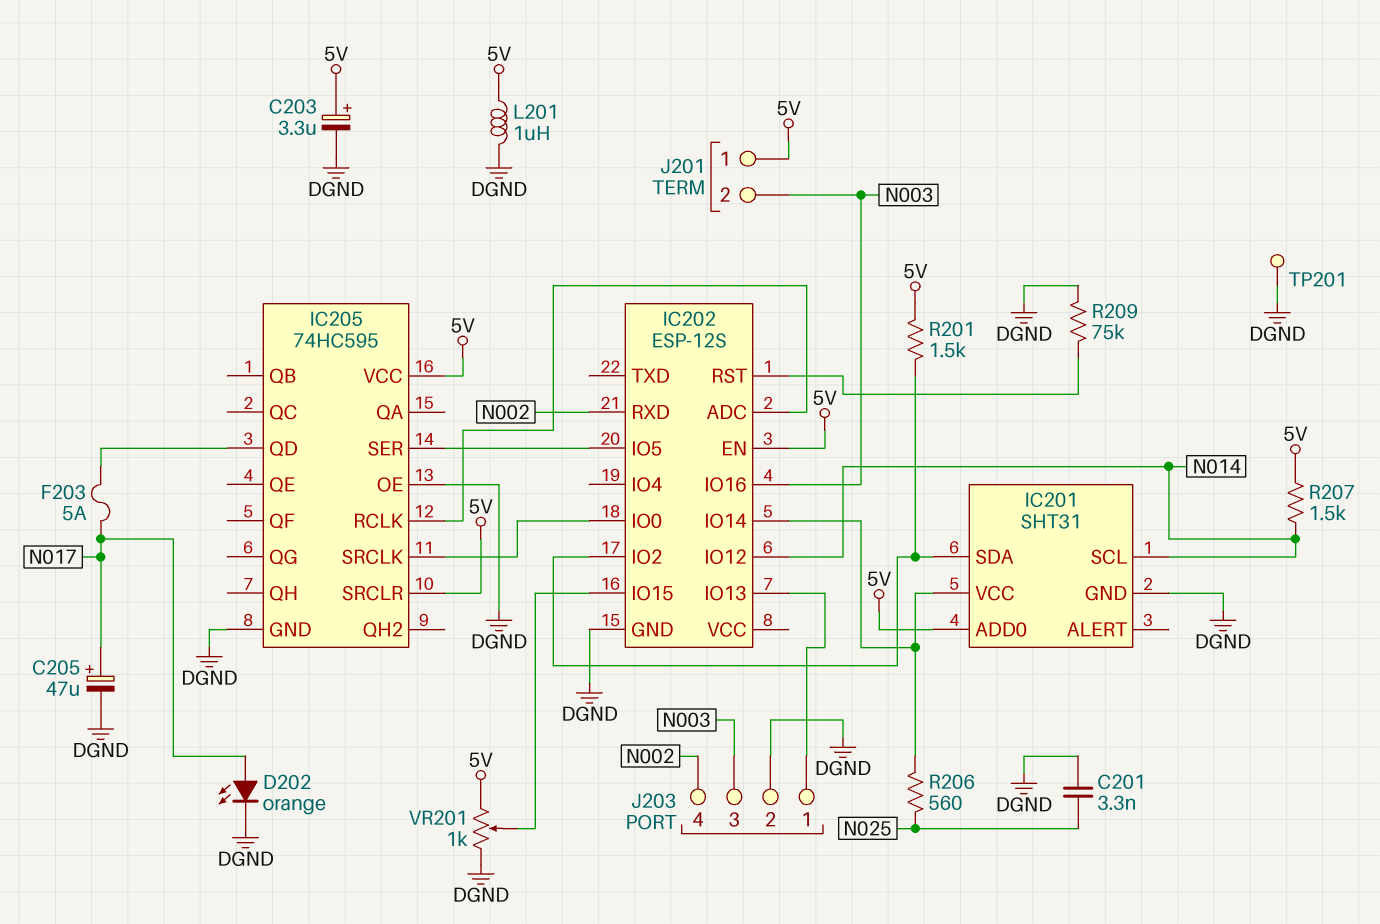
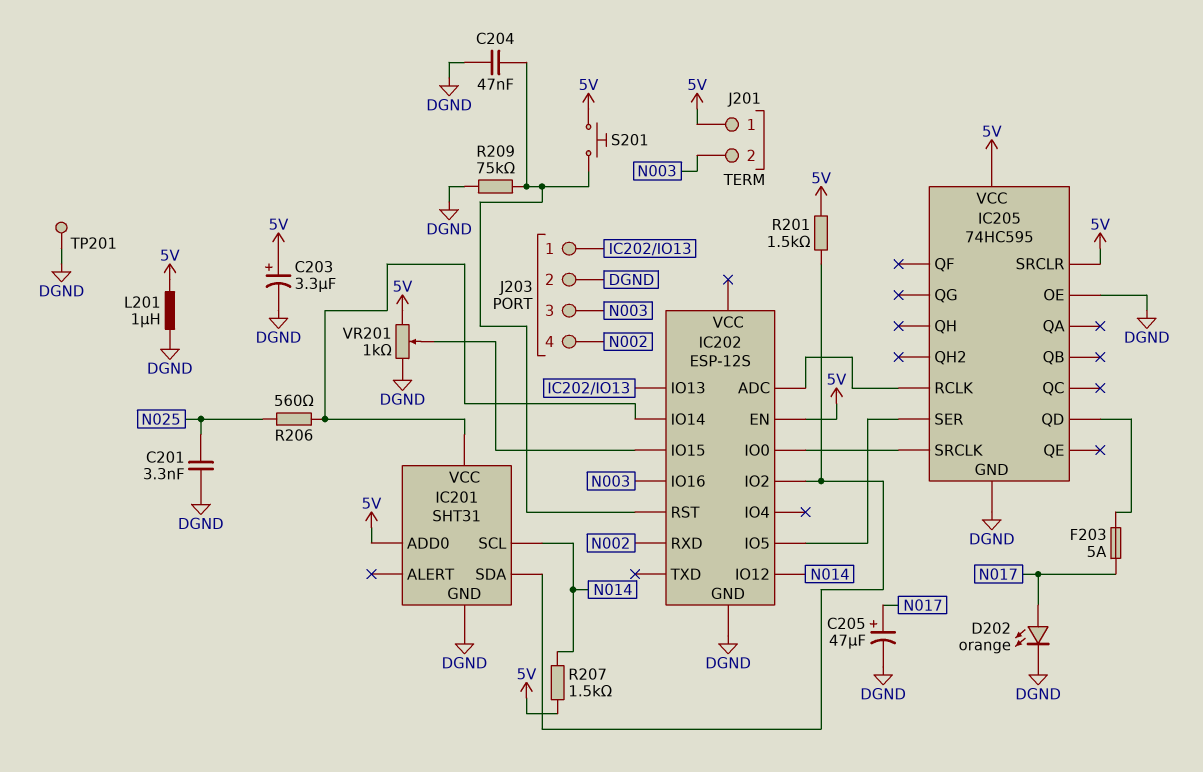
C204: none -> 47nF (DGND, IC202/RST)
S201: none -> button (5V, IC202/RST)

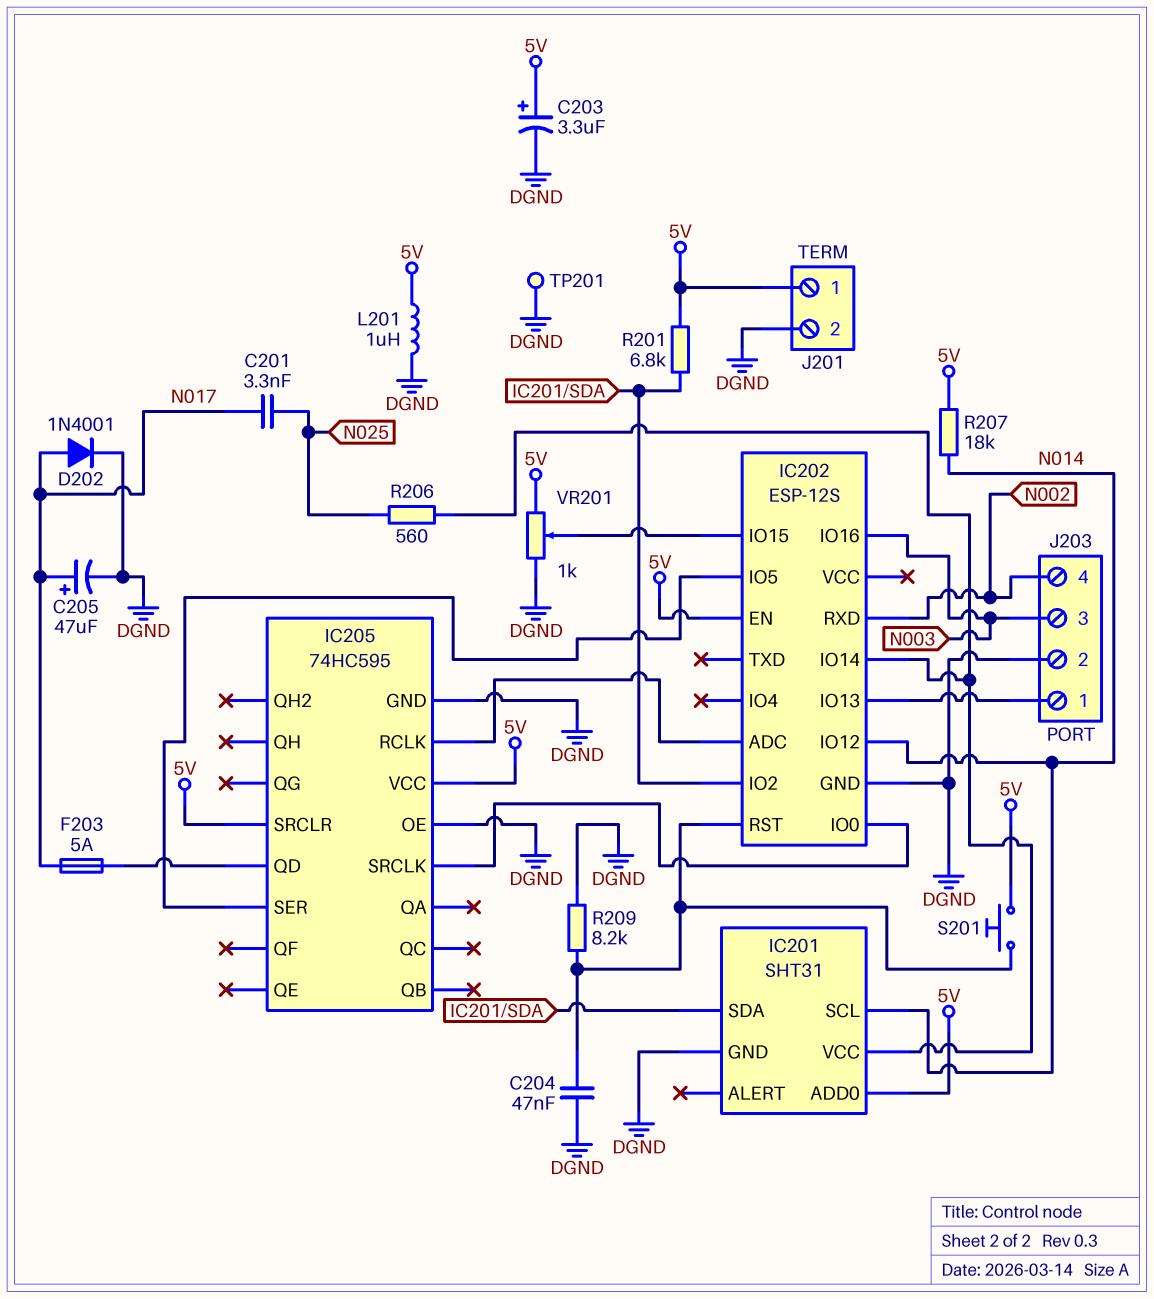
C201: 3.3nF (DGND, N025) -> 3.3nF (N017, N025)
D202: LED orange (A N017, K DGND) -> diode 1N4001 (A N017, K DGND)
J201 pin 2: N003 -> DGND
R201: 1.5k (5V, IC201/SDA) -> 6.8k (5V, IC201/SDA)
R207: 1.5k (5V, N014) -> 18k (5V, N014)
R209: 75k (DGND, IC202/RST) -> 8.2k (DGND, IC202/RST)

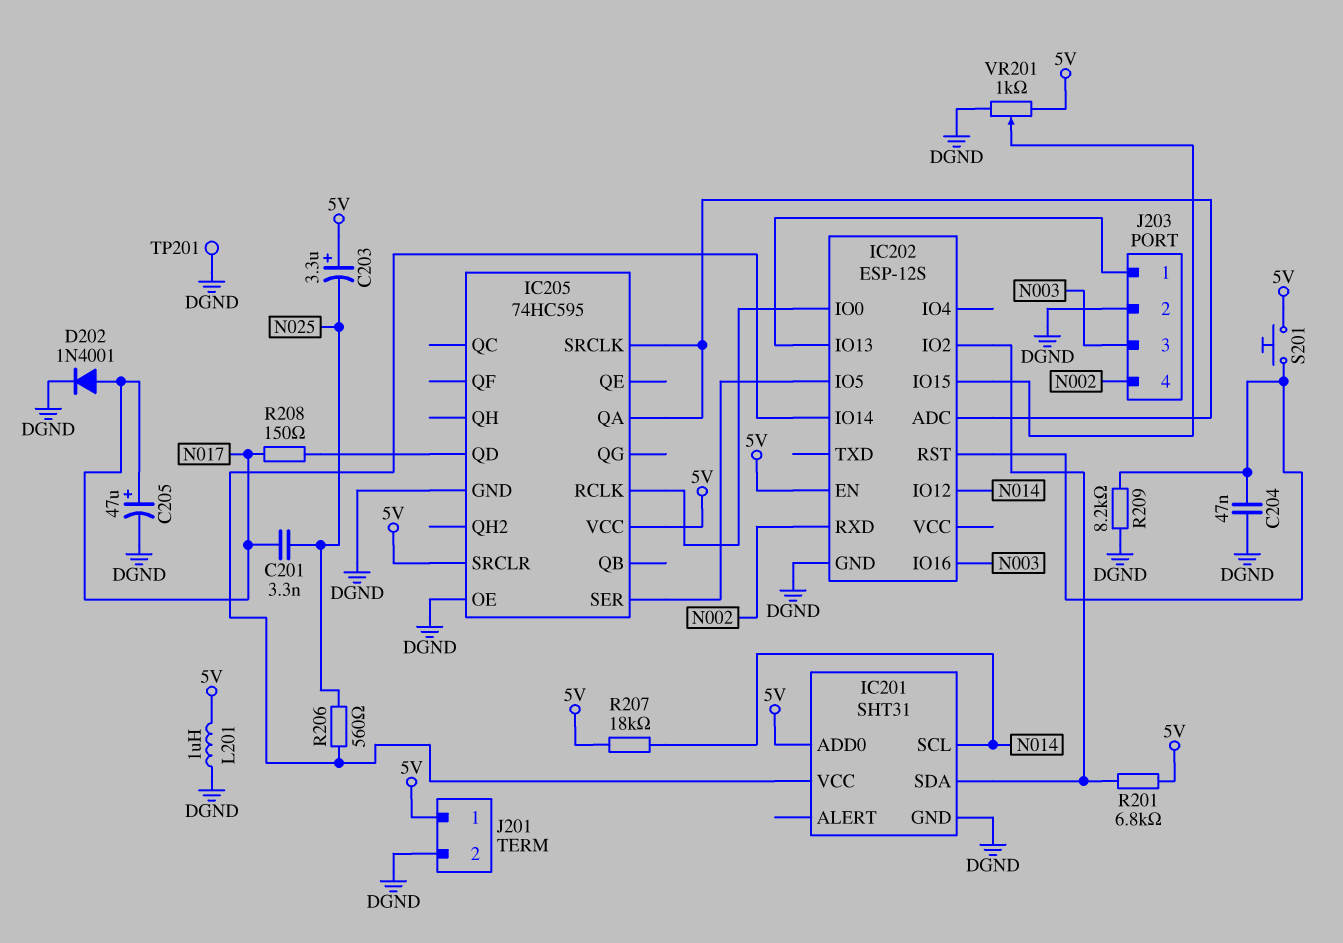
C203: 3.3uF (plus 5V, minus DGND) -> 3.3uF (plus 5V, minus N025)
F203: 5A (IC205/QD, N017) -> none
IC205 pin QA: none -> IC202/ADC
IC205 pin RCLK: IC202/ADC -> IC202/IO0
IC205 pin SRCLK: IC202/IO0 -> IC202/ADC
R208: none -> 150 (IC205/QD, N017)

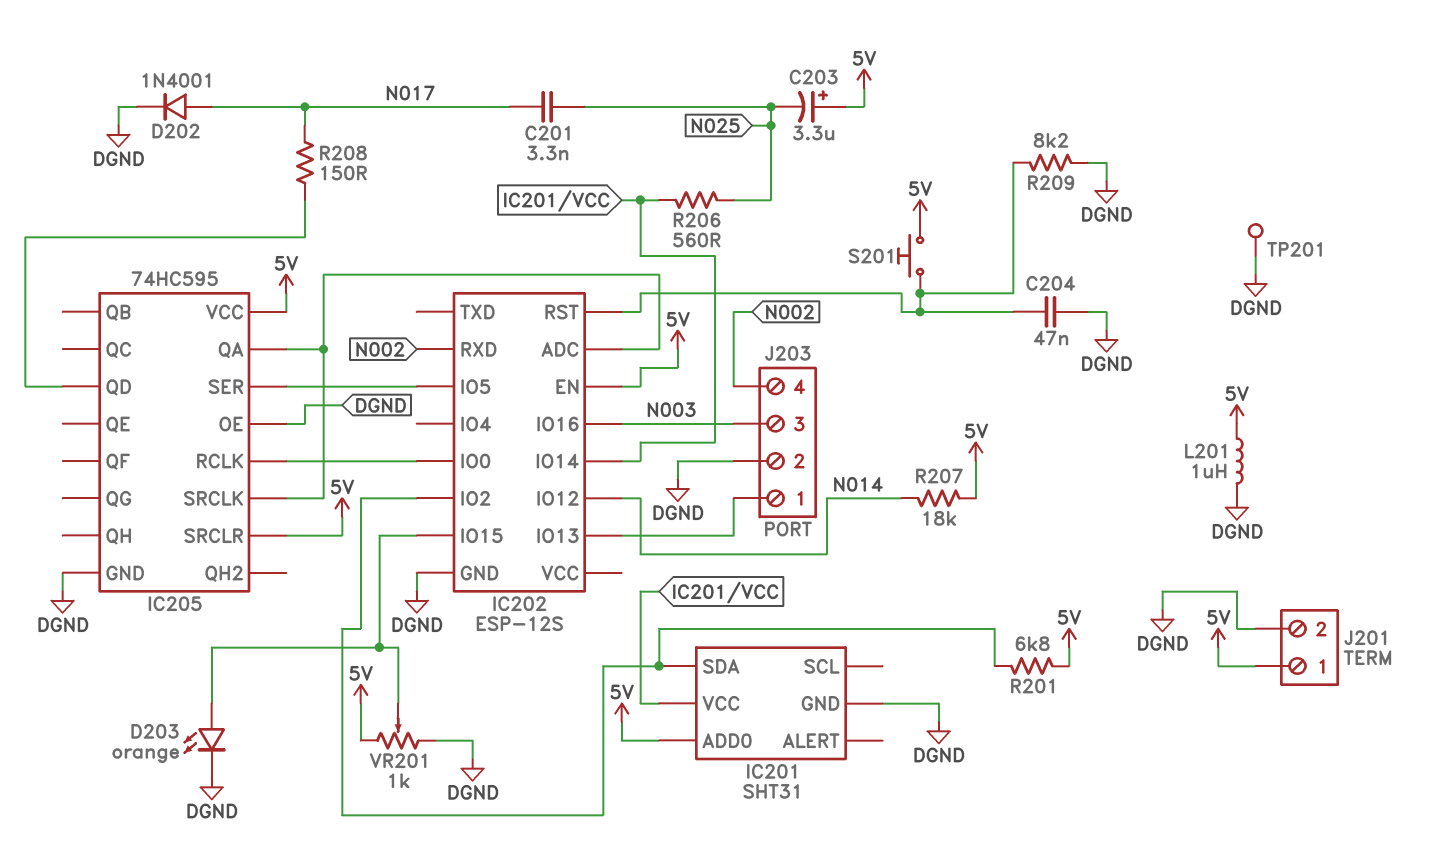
C205: 47uF (plus N017, minus DGND) -> none
D203: none -> LED orange (A IC202/IO15, K DGND)
IC201 pin SCL: N014 -> none

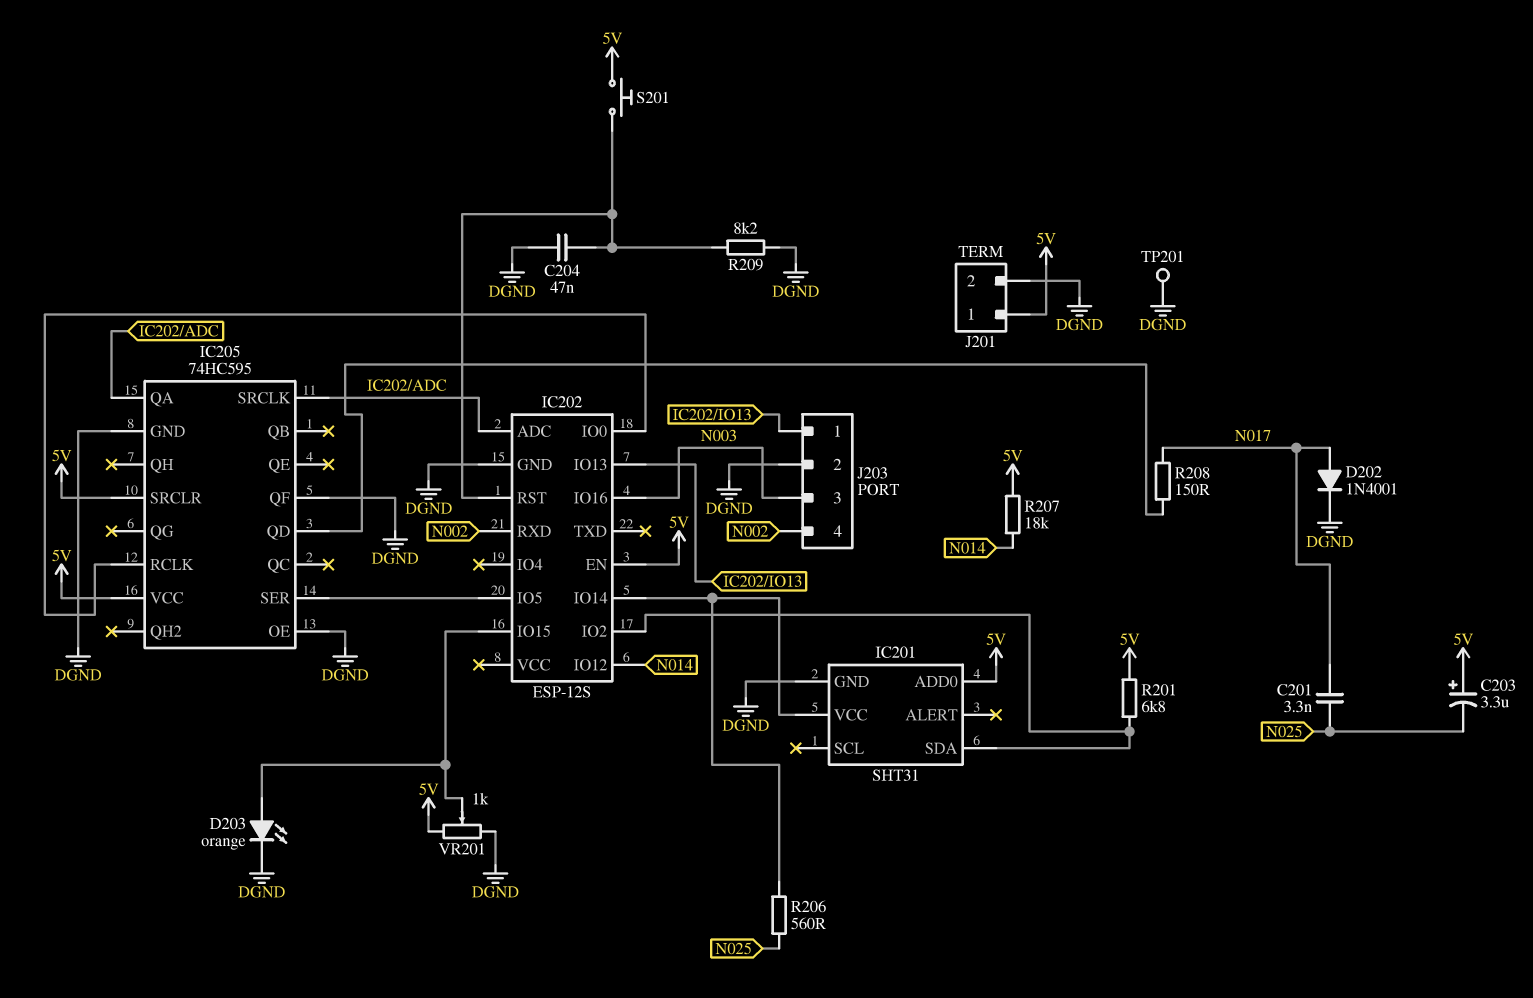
IC205 pin QF: none -> DGND
L201: 1uH (5V, DGND) -> none

